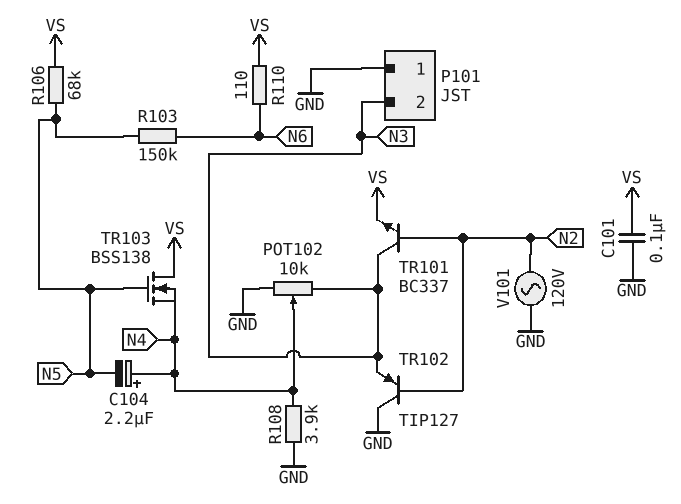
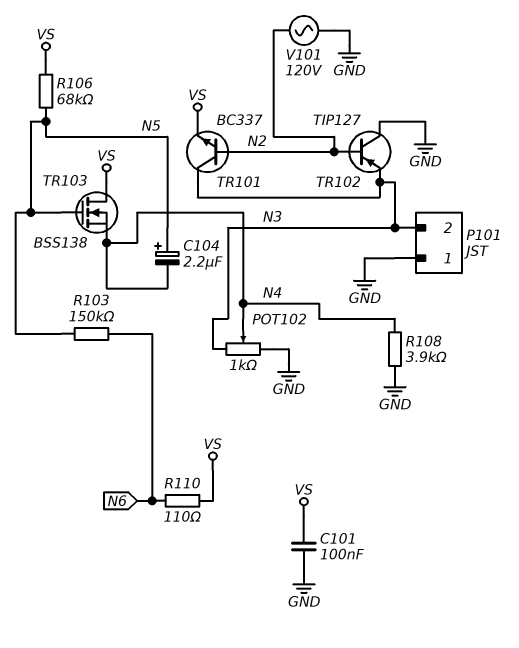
C104: 2.2uF (plus N4, minus N5) -> 2.2uF (plus N5, minus N4)
POT102: 10k (GND, N3, wiper N4) -> 1k (GND, N3, wiper N4)

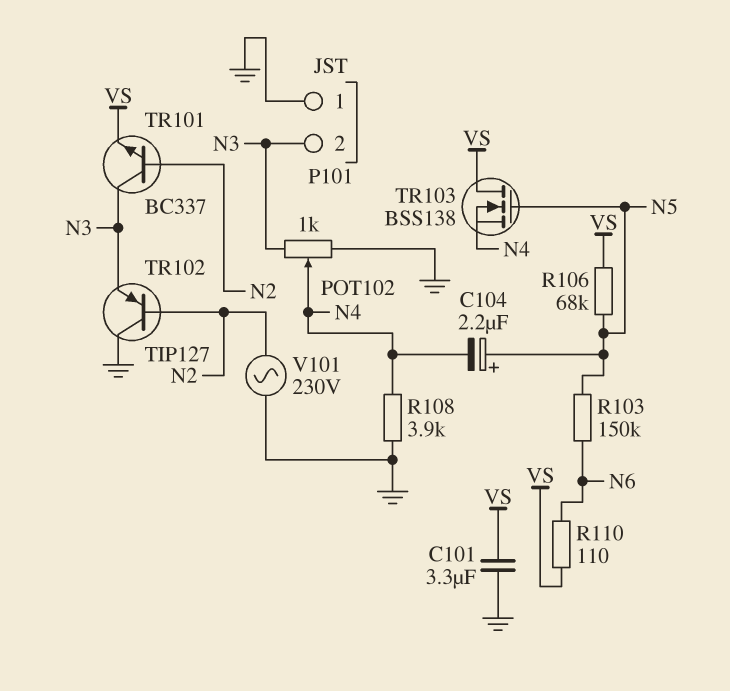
C101: 100nF (GND, VS) -> 3.3uF (GND, VS)
V101: AC 120V (GND, N2) -> AC 230V (GND, N2)

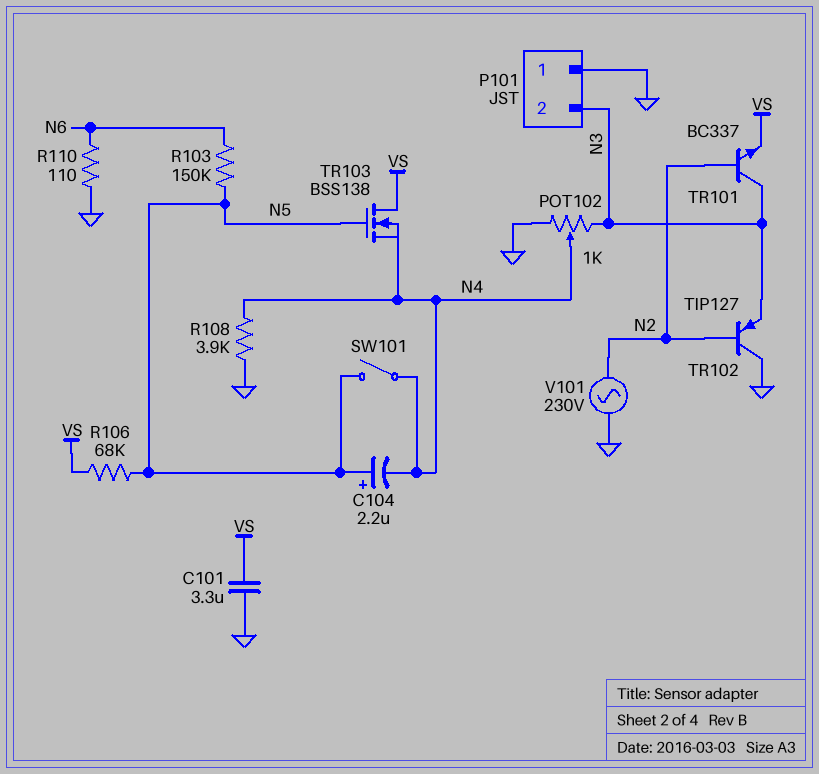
R110: 110 (N6, VS) -> 110 (GND, N6)
SW101: none -> switch (N4, N5)

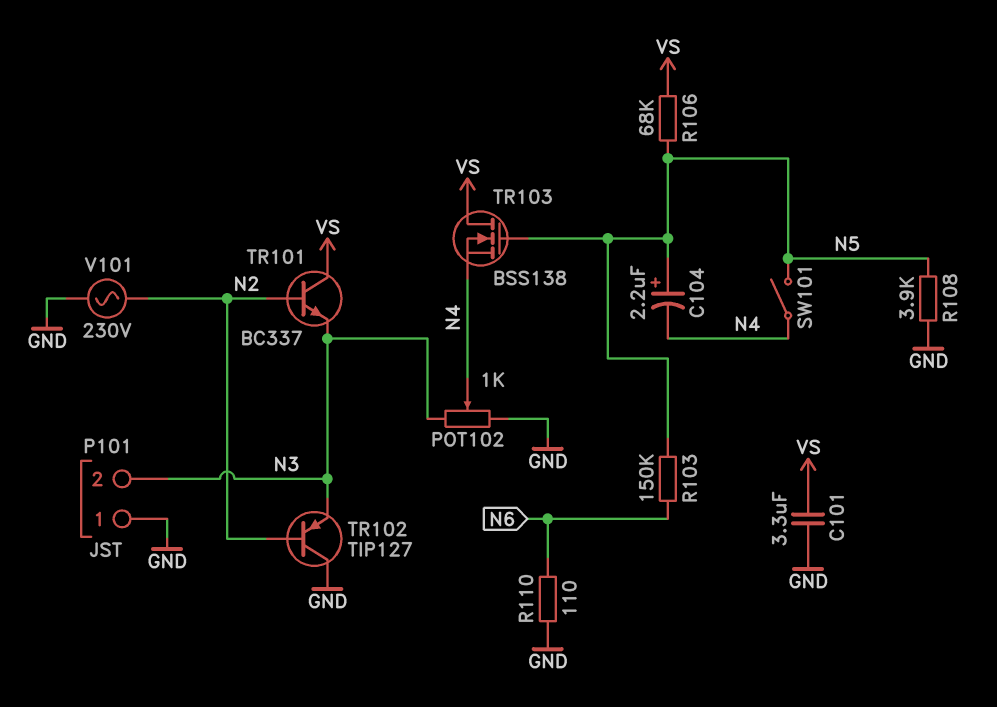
R108: 3.9k (GND, N4) -> 3.9k (GND, N5)
TR101: NPN BC337 (B N2, C N3, E VS) -> NPN BC337 (B N2, C VS, E N3)

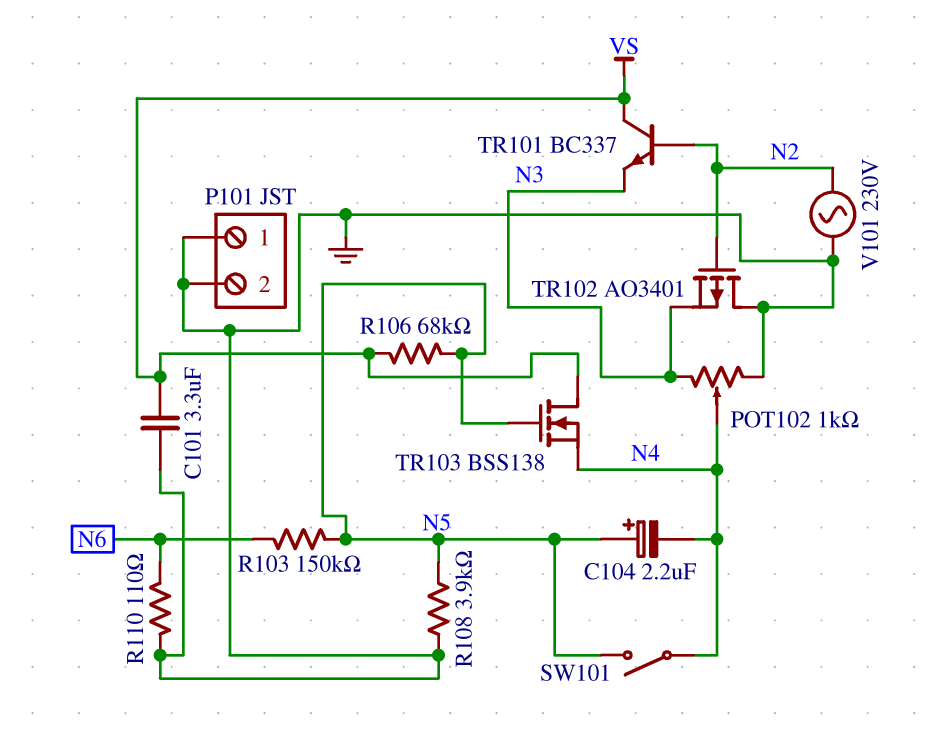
P101 pin 2: N3 -> GND
TR102: PNP TIP127 (B N2, C GND, E N3) -> PMOS AO3401 (G N2, D GND, S N3)

